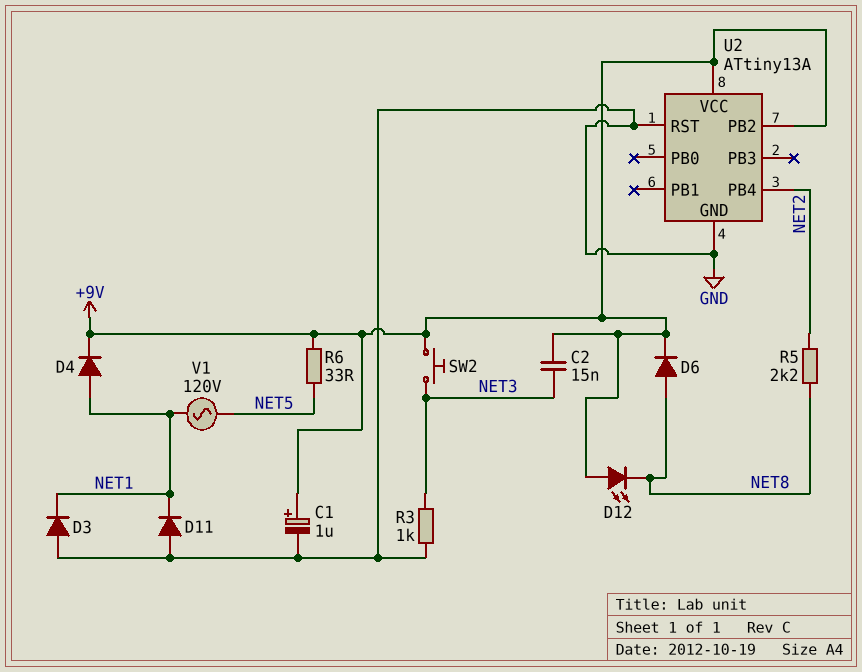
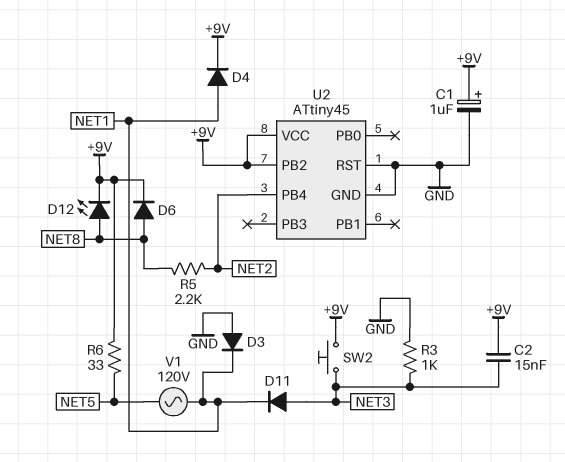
D11: diode (A GND, K NET1) -> diode (A NET3, K NET1)
D12: LED (A +9V, K NET8) -> LED (A NET8, K +9V)
U2: ATtiny13A -> ATtiny45

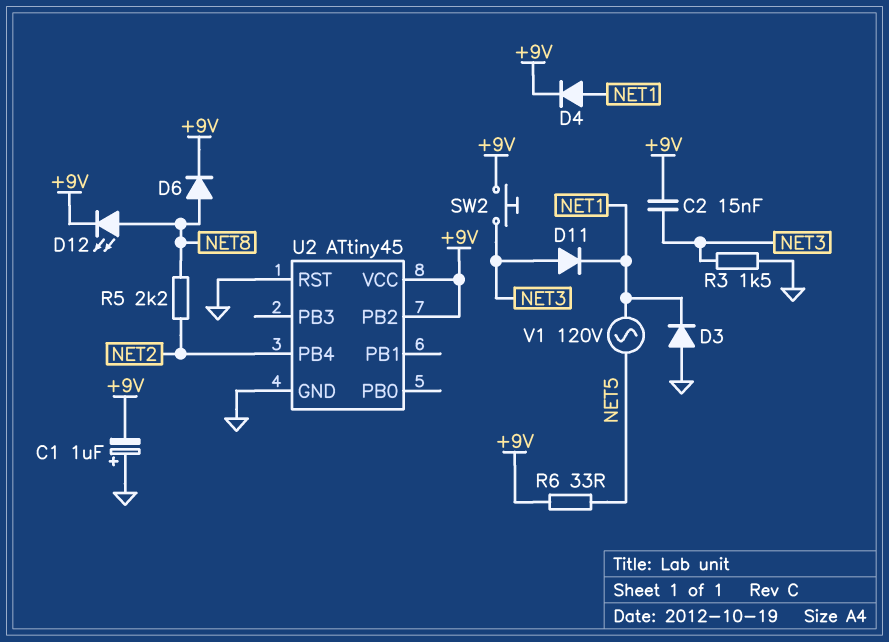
C1: 1uF (plus +9V, minus GND) -> 1uF (plus GND, minus +9V)
R3: 1k (GND, NET3) -> 1.5k (GND, NET3)

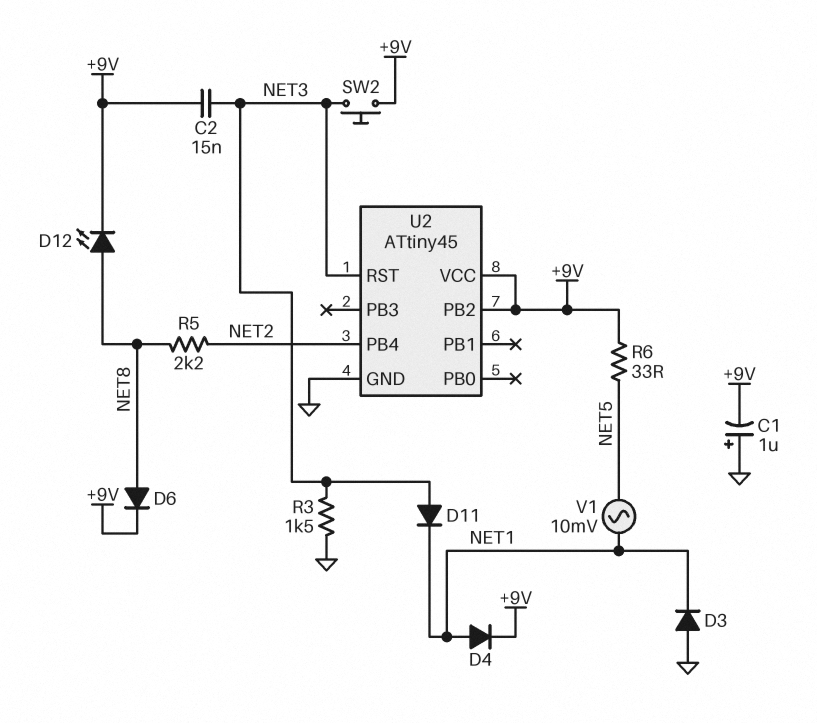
U2 pin RST: GND -> NET3
V1: AC 120V (NET1, NET5) -> AC 10mV (NET1, NET5)

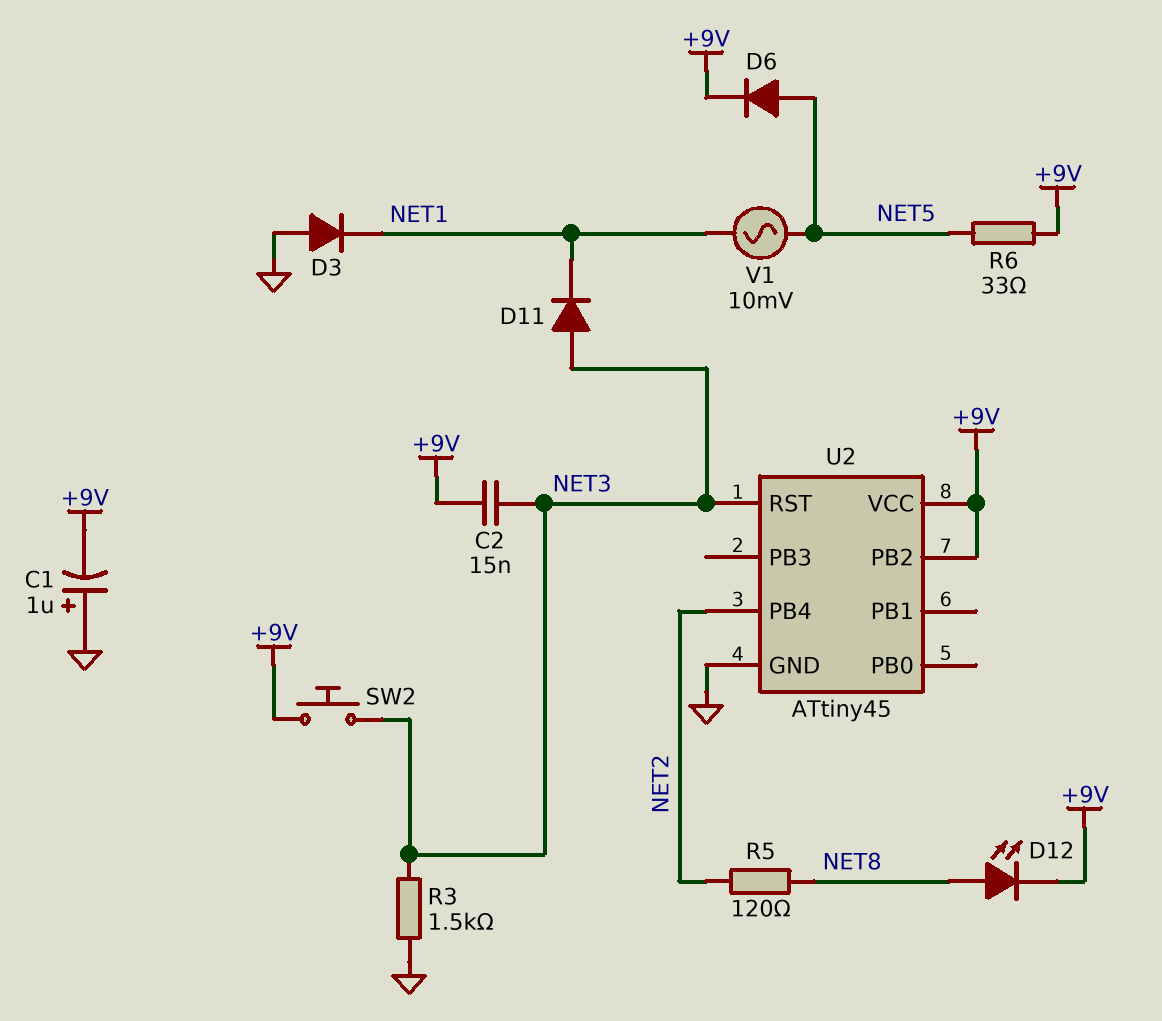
D4: diode (A NET1, K +9V) -> none
D6: diode (A NET8, K +9V) -> diode (A NET5, K +9V)
R5: 2.2k (NET2, NET8) -> 120 (NET2, NET8)

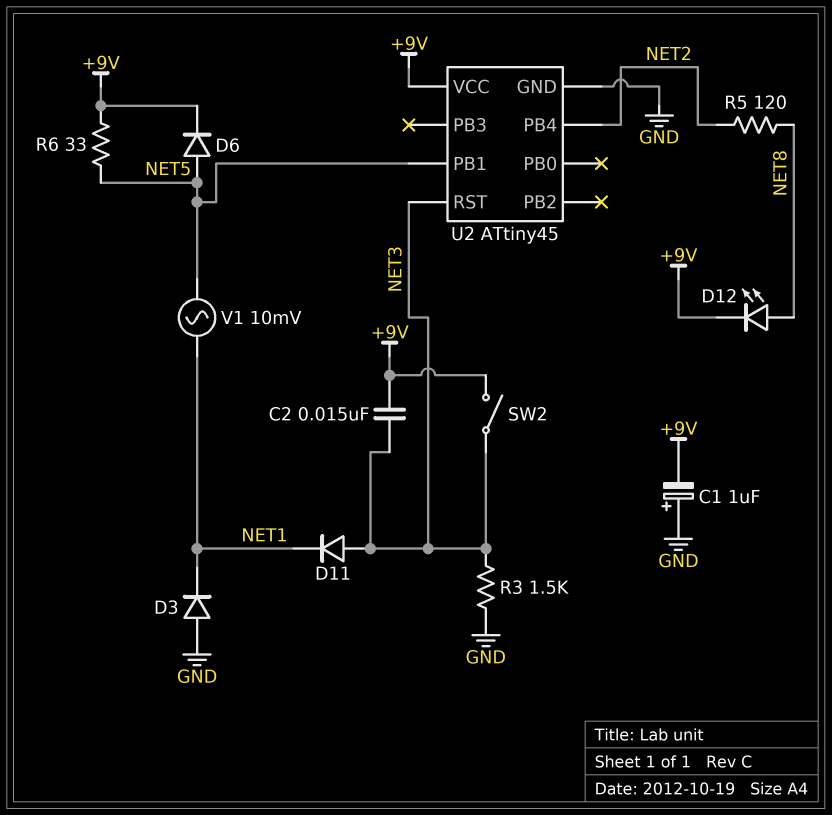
SW2: button (+9V, NET3) -> switch (+9V, NET3)
U2 pin PB1: none -> NET5
U2 pin PB2: +9V -> none

